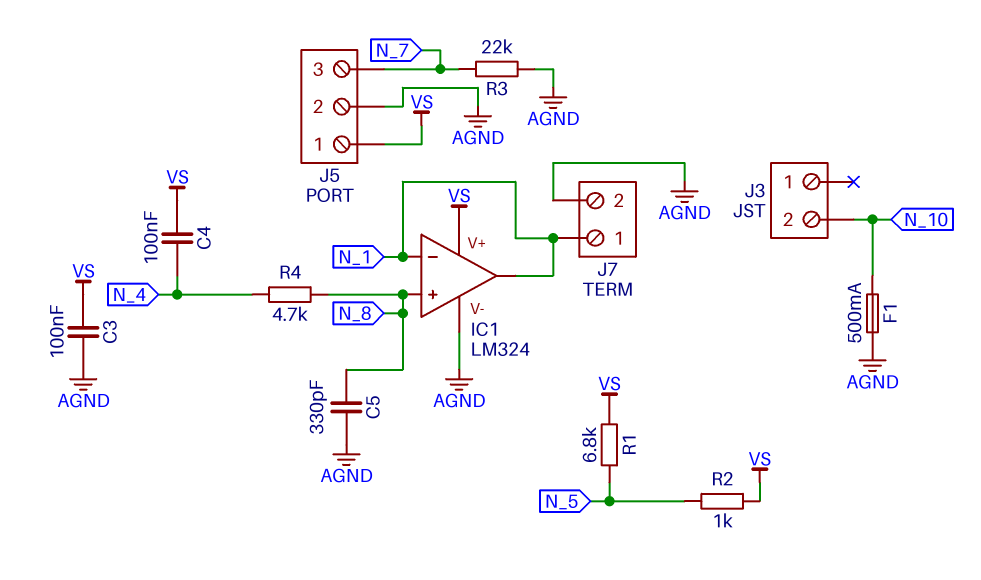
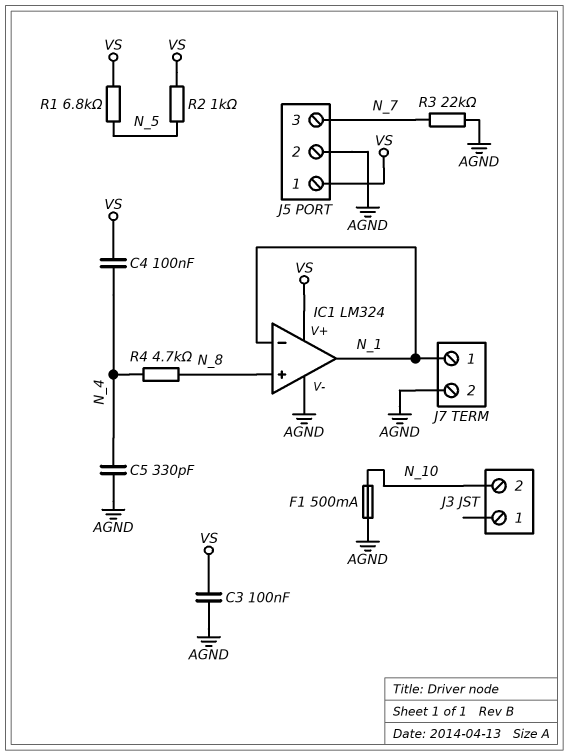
C5: 330pF (AGND, N_8) -> 330pF (AGND, N_4)

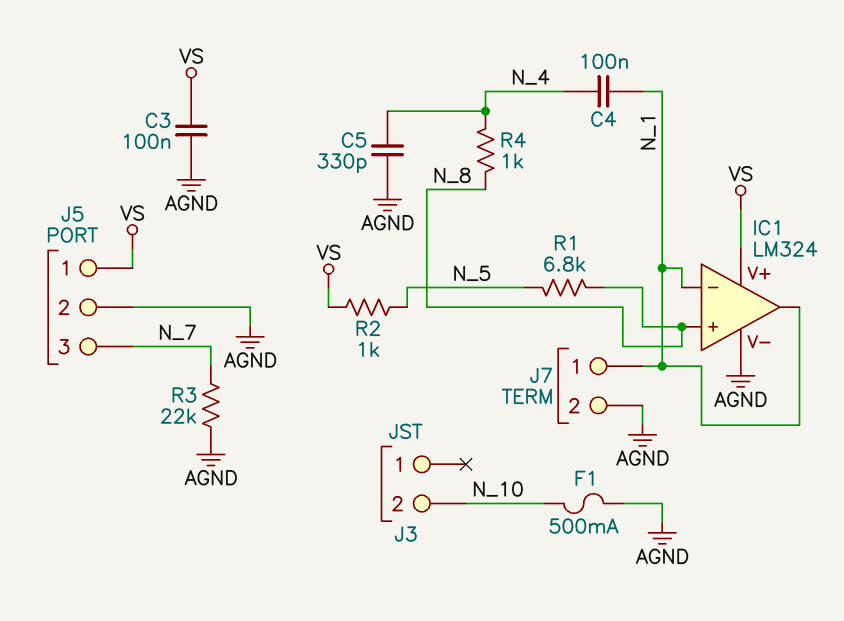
C4: 100nF (N_4, VS) -> 100nF (N_1, N_4)
R1: 6.8k (N_5, VS) -> 6.8k (N_5, N_8)
R4: 4.7k (N_4, N_8) -> 1k (N_4, N_8)

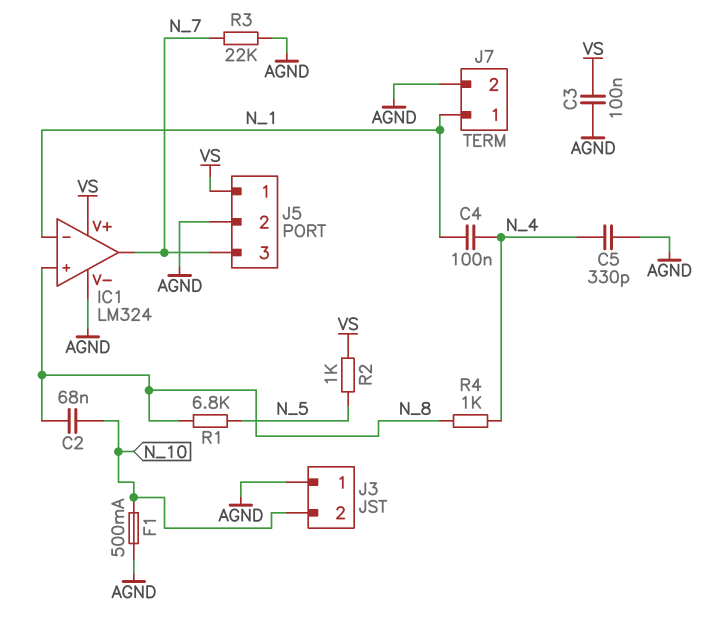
C2: none -> 68nF (N_8, N_10)
IC1 pin out: N_1 -> N_7
J3 pin 1: none -> AGND

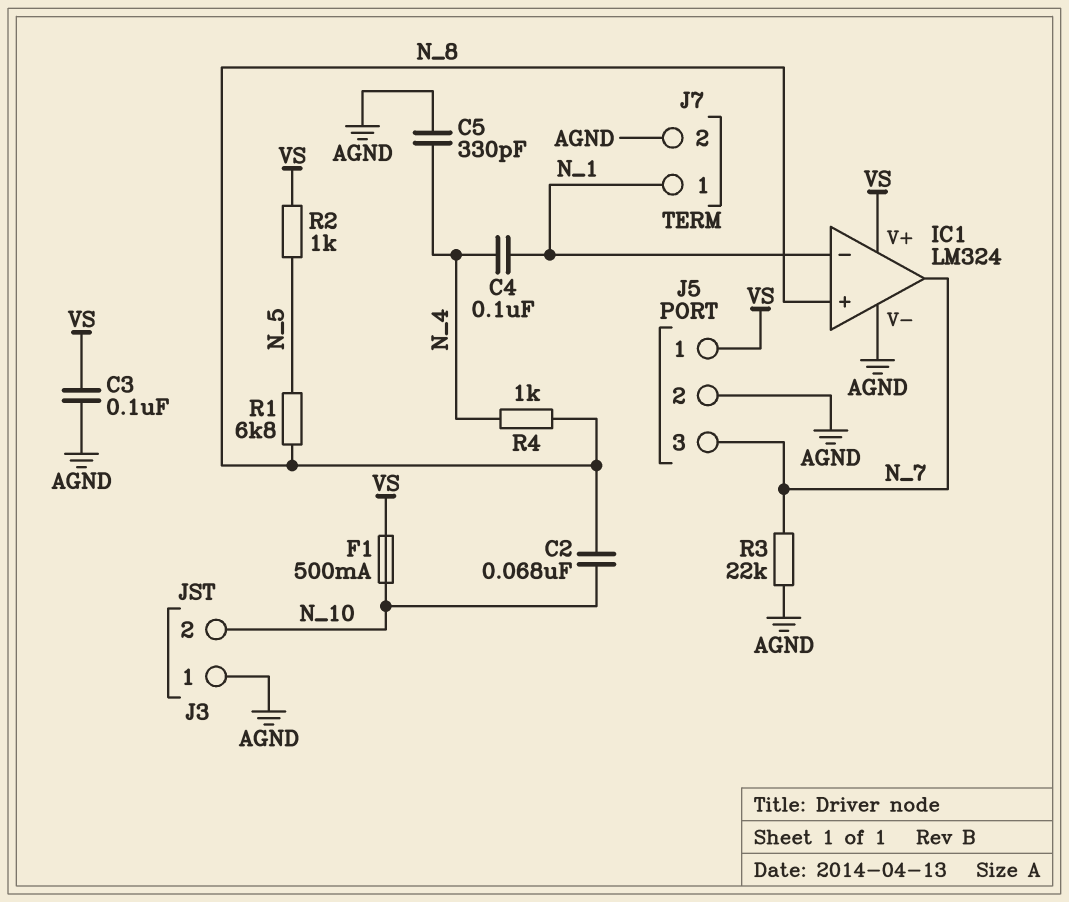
F1: 500mA (AGND, N_10) -> 500mA (N_10, VS)

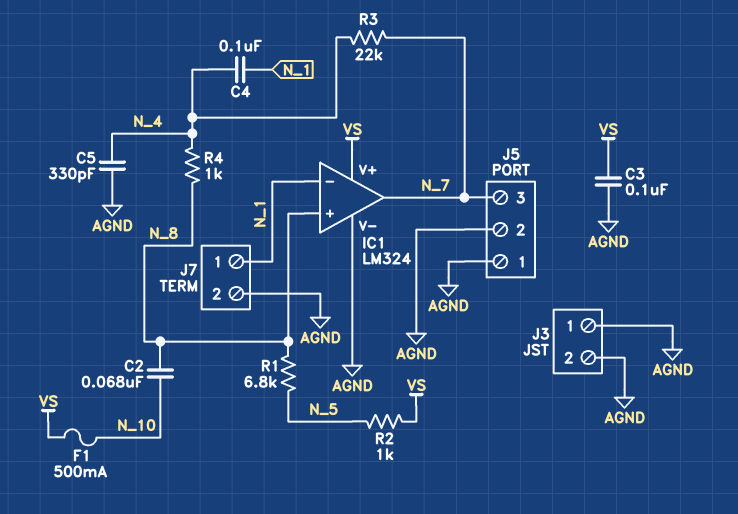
J3 pin 2: N_10 -> AGND
J5 pin 1: VS -> AGND
R3: 22k (AGND, N_7) -> 22k (N_4, N_7)

